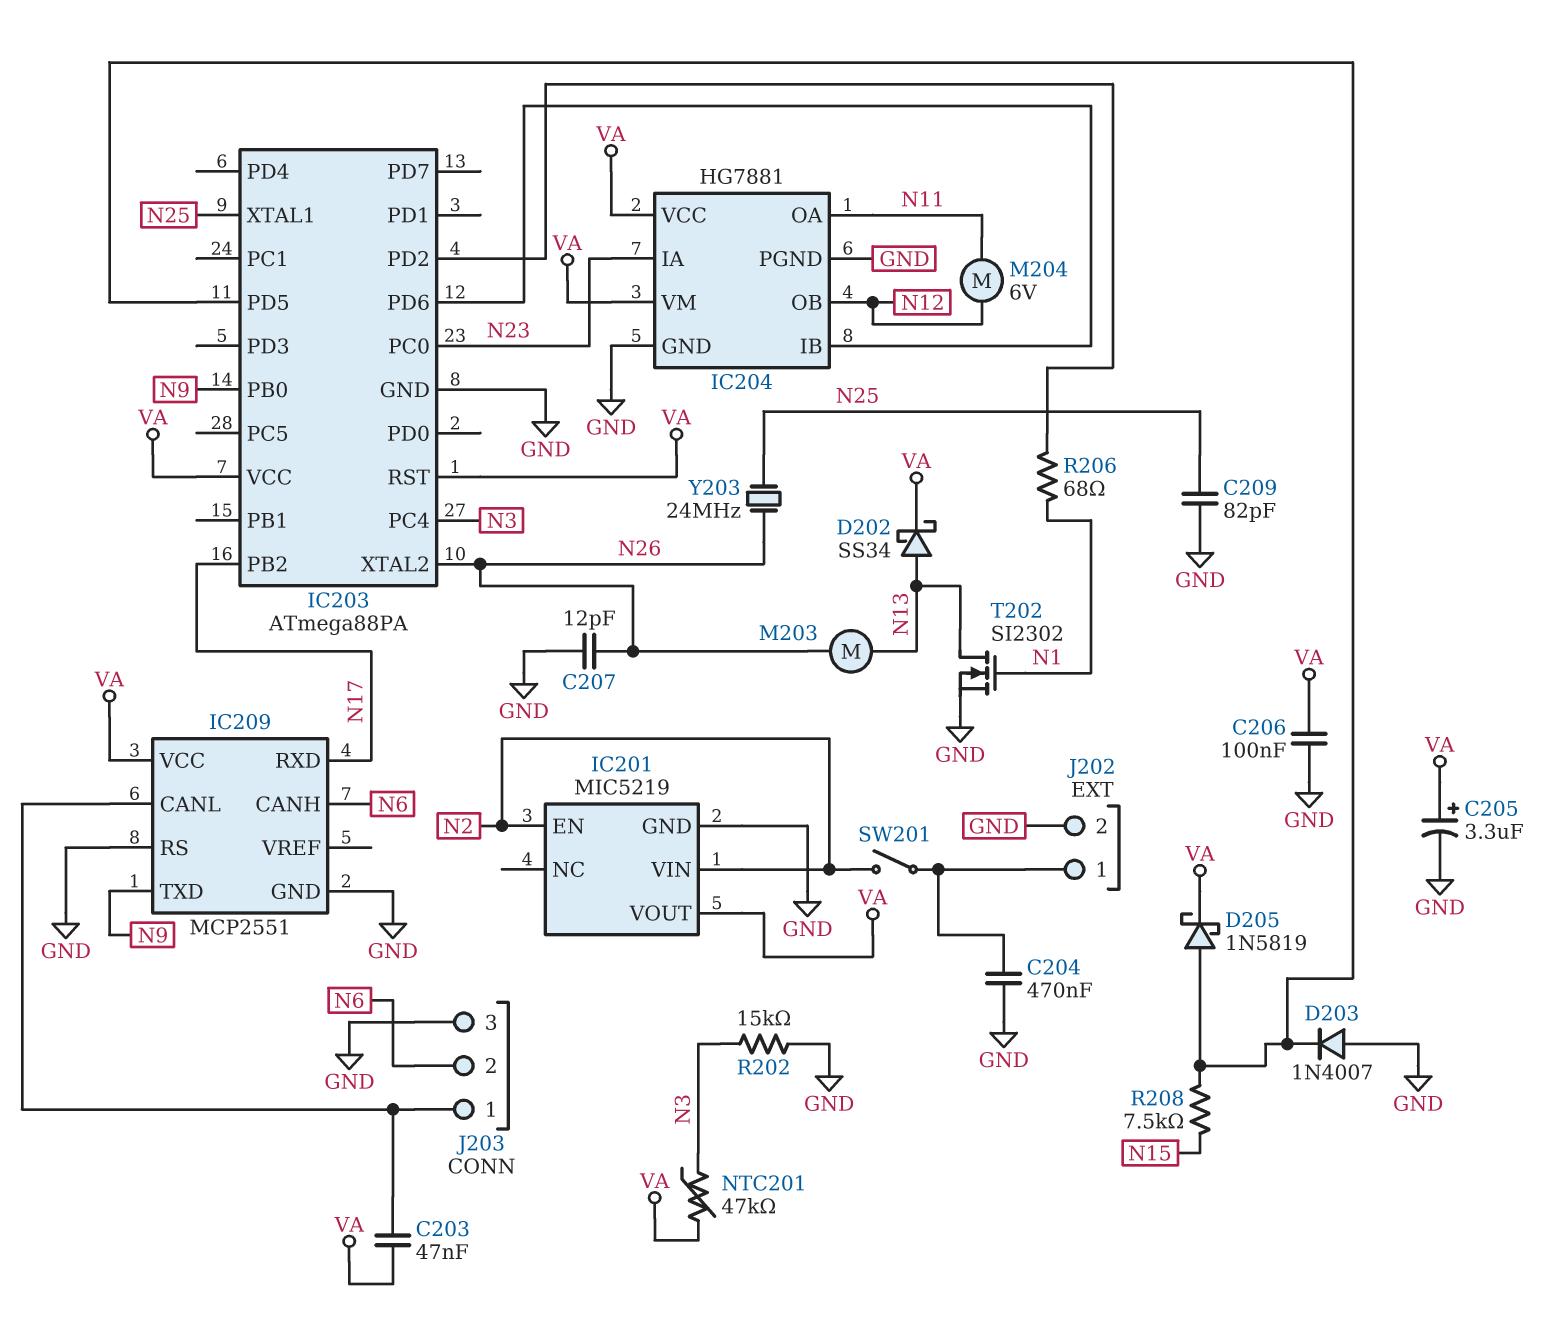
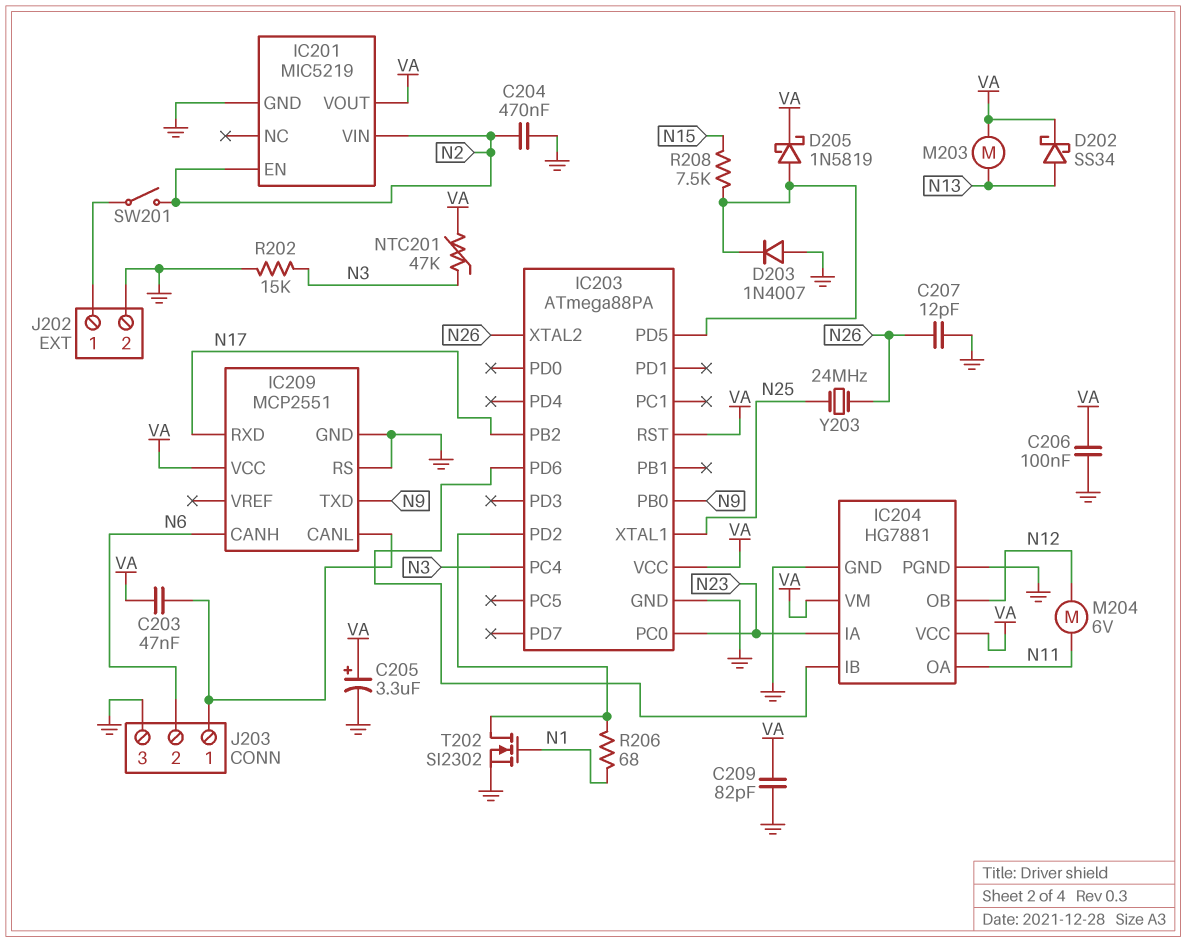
C204: 470nF (GND, J202/1) -> 470nF (GND, N2)
C209: 82pF (GND, N25) -> 82pF (GND, VA)
M203: motor (N13, N26) -> motor (N13, VA)
T202: NMOS SI2302 (G N1, D N13, S GND) -> NMOS SI2302 (G N1, D IC203/PD2, S GND)

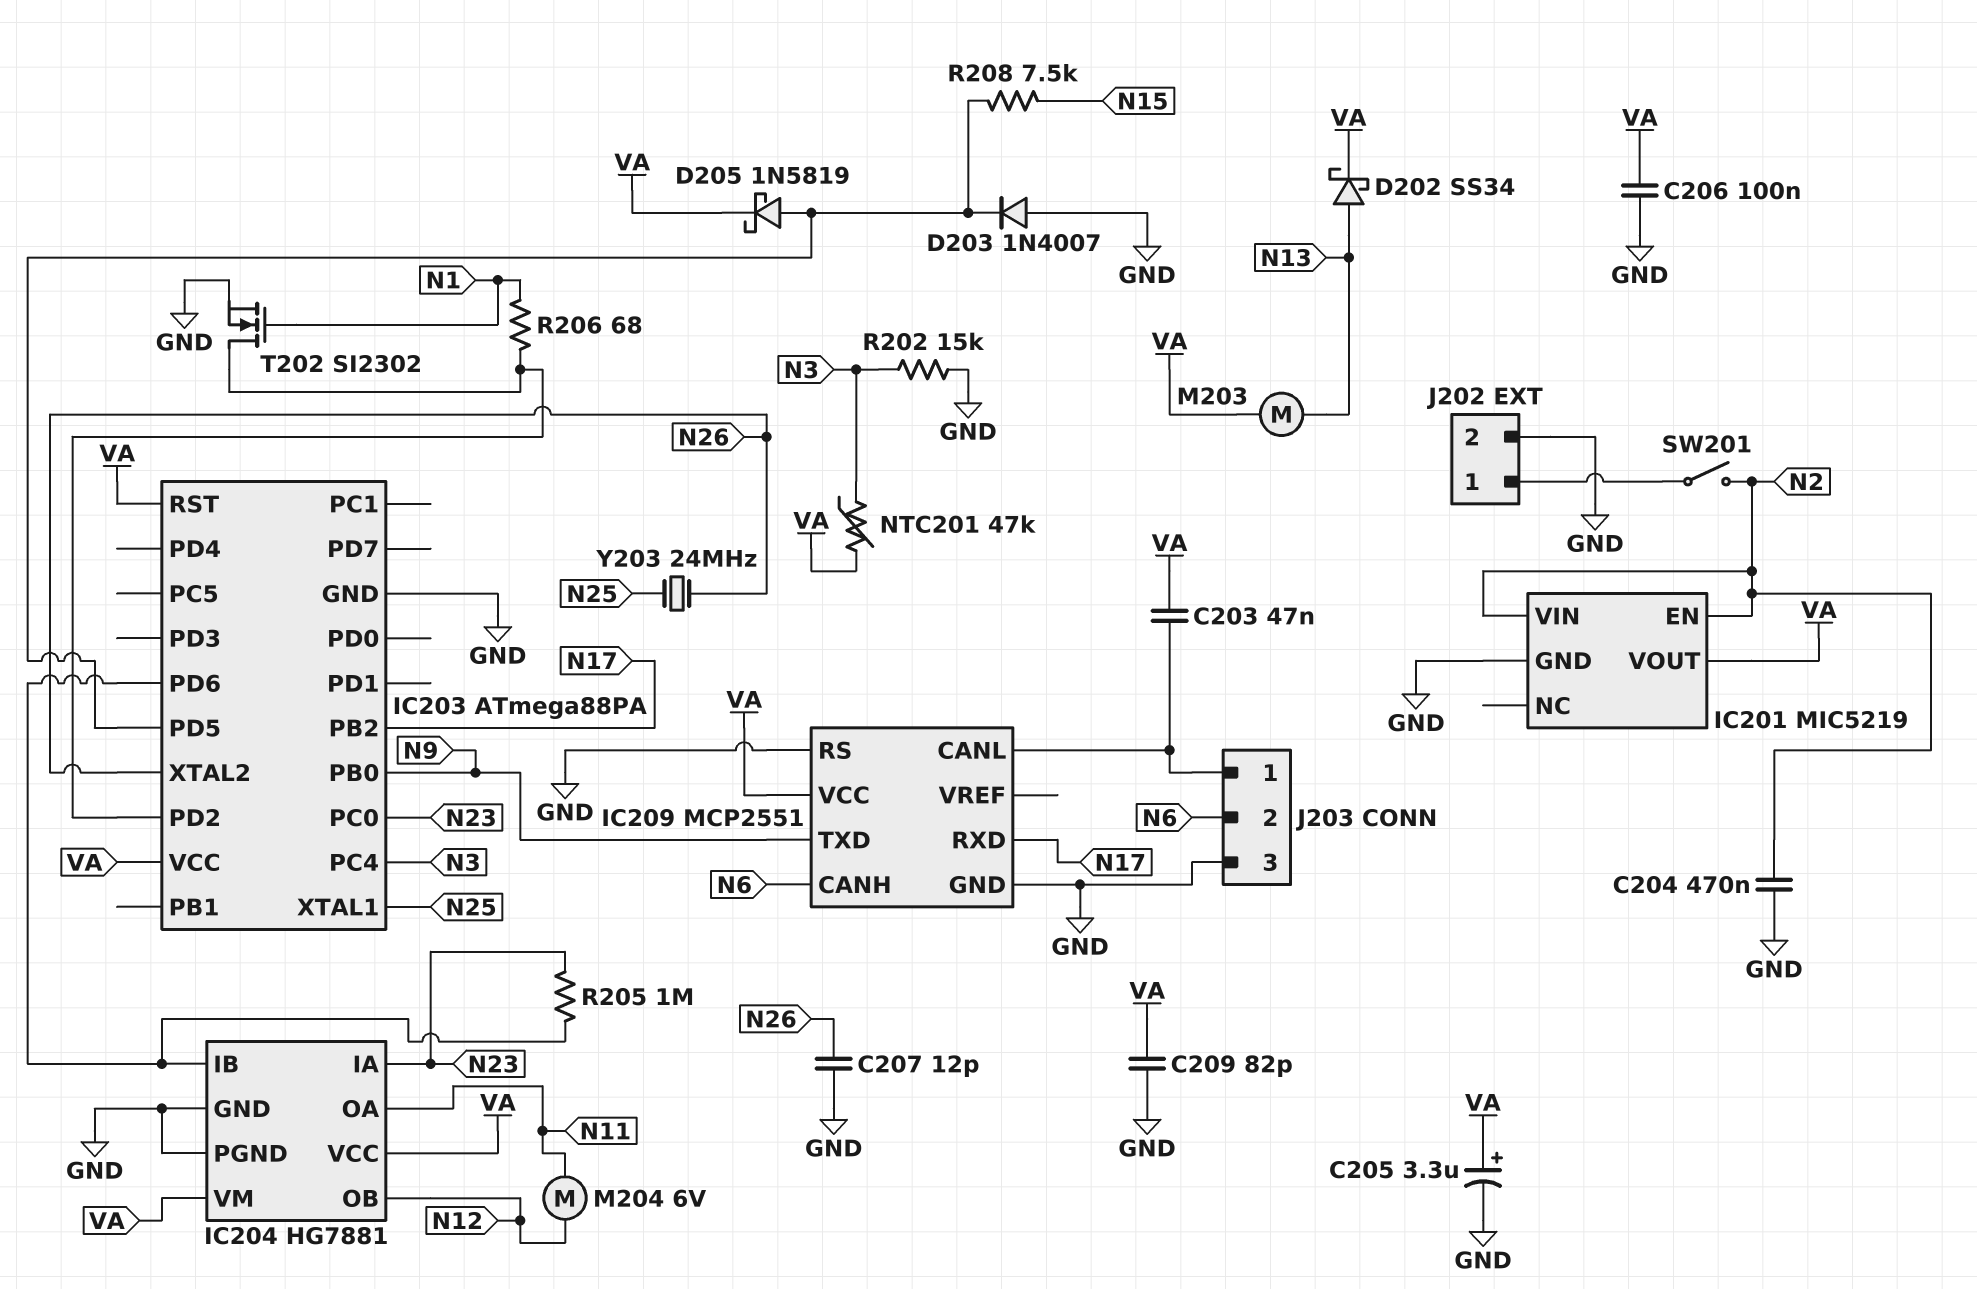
R205: none -> 1M (IC203/PD6, N23)

